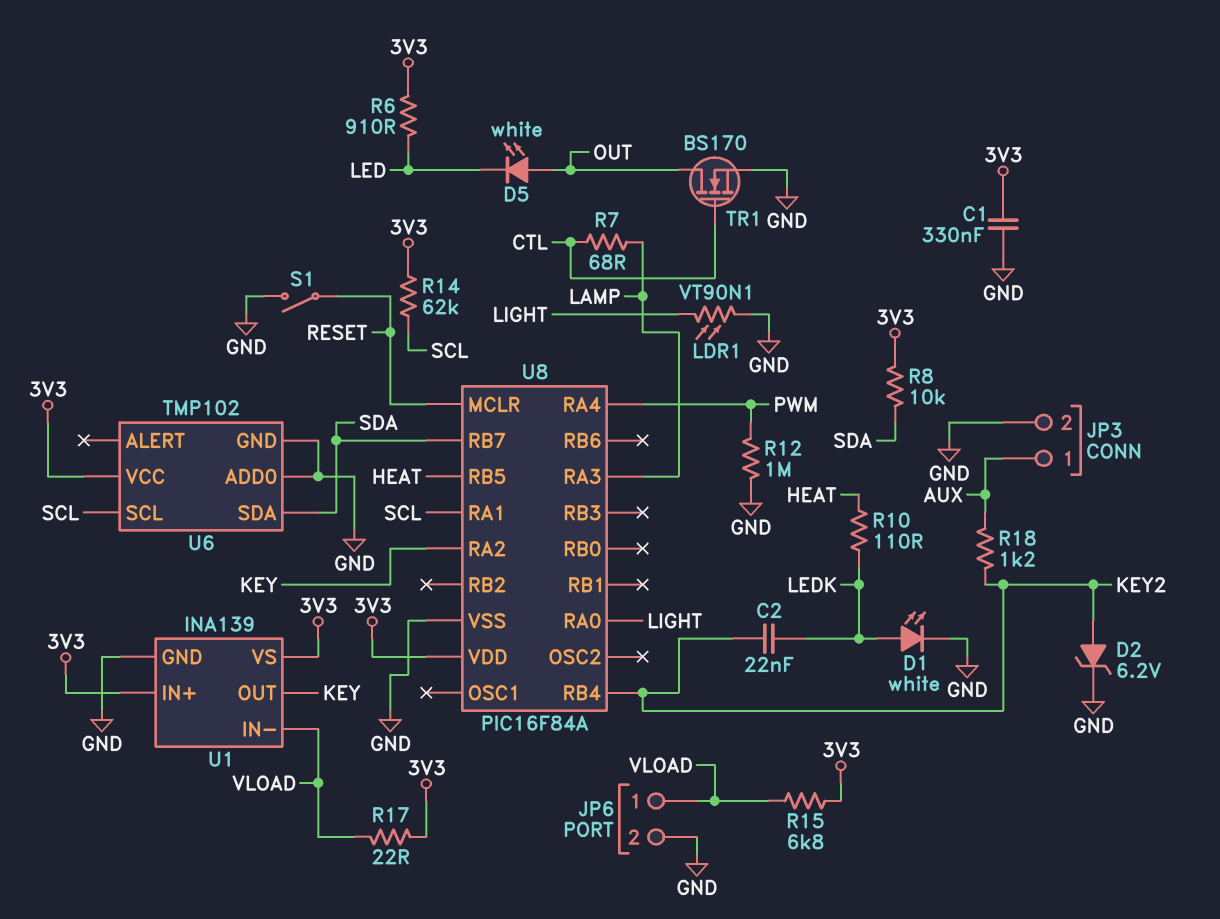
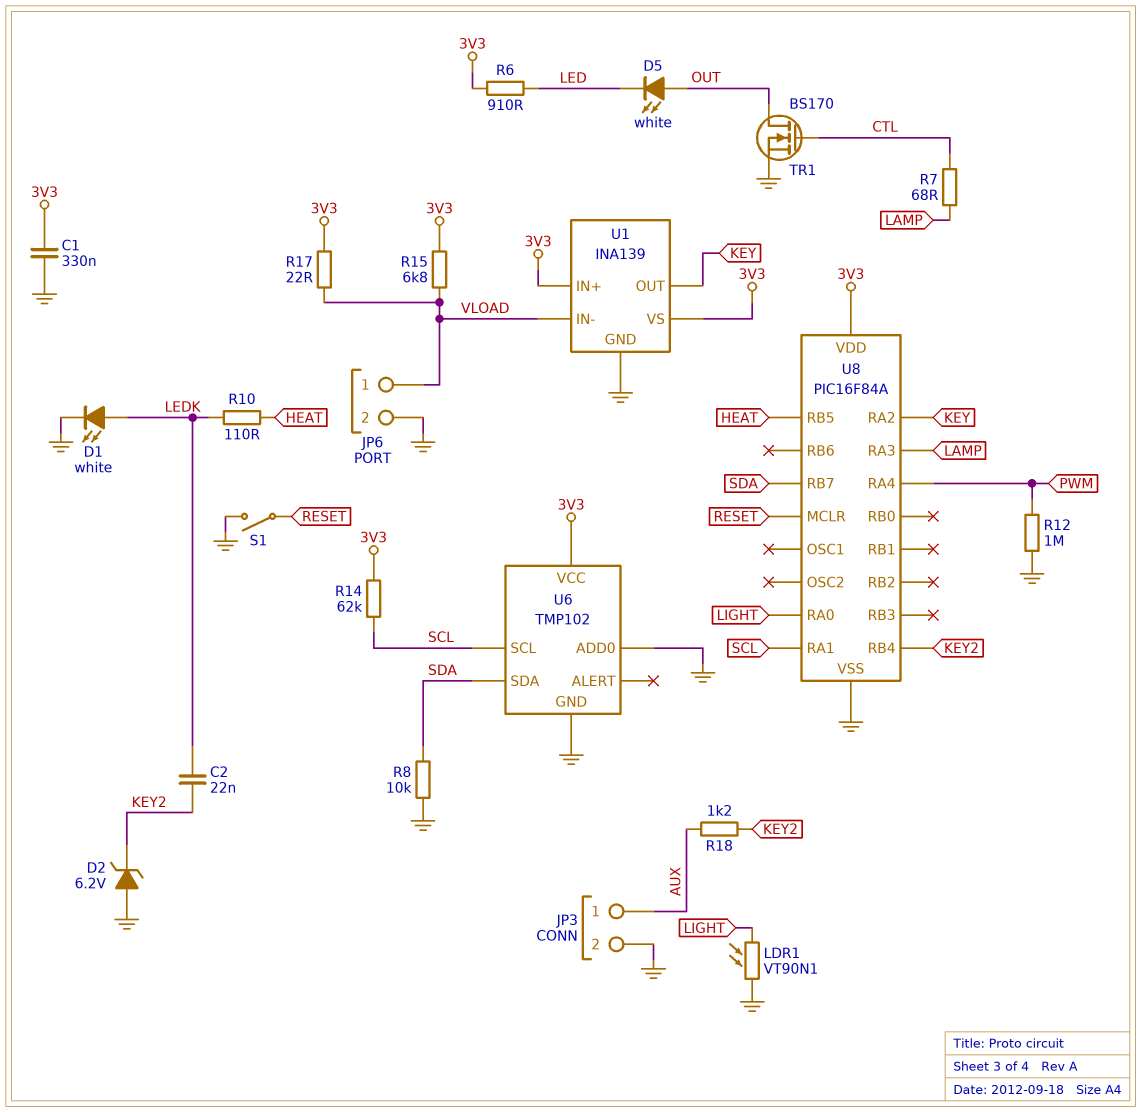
D2: zener 6.2V (A KEY2, K GND) -> zener 6.2V (A GND, K KEY2)
R8: 10k (3V3, SDA) -> 10k (GND, SDA)

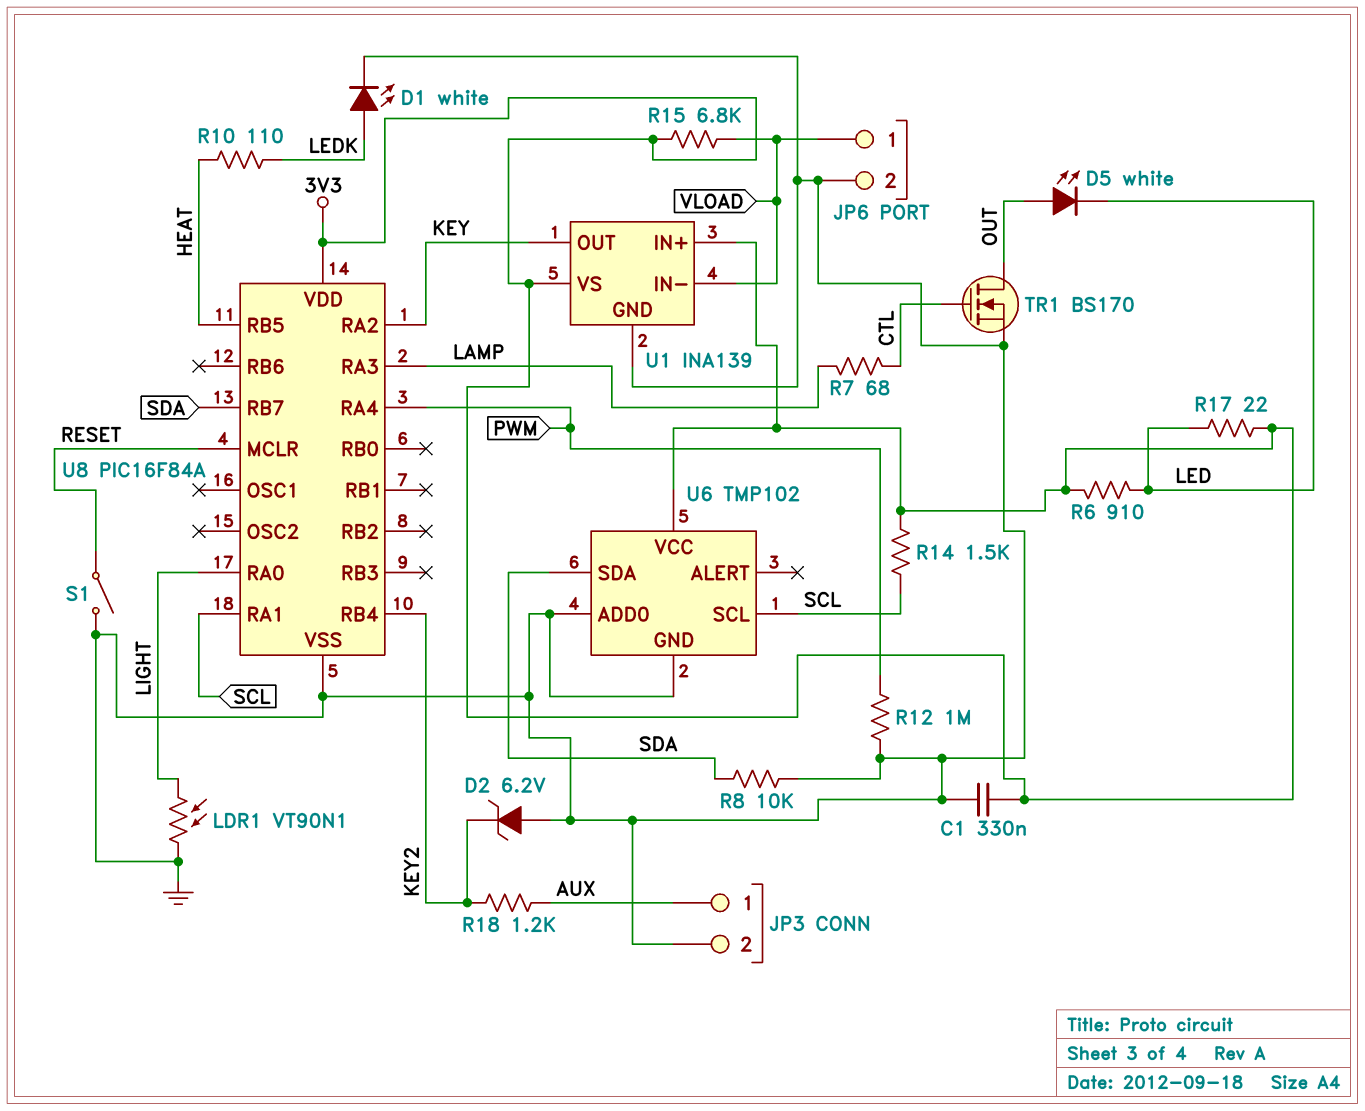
C2: 22nF (KEY2, LEDK) -> none
R14: 62k (3V3, SCL) -> 1.5k (3V3, SCL)
R17: 22 (3V3, VLOAD) -> 22 (3V3, LED)

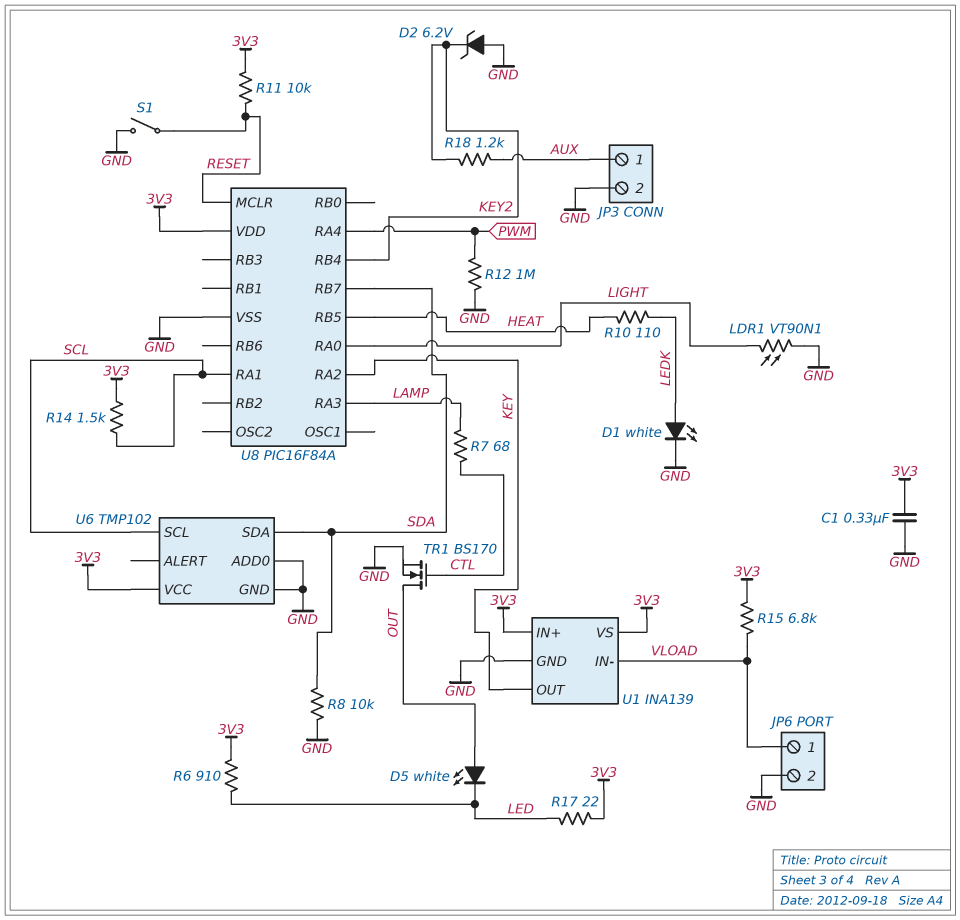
R11: none -> 10k (3V3, RESET)

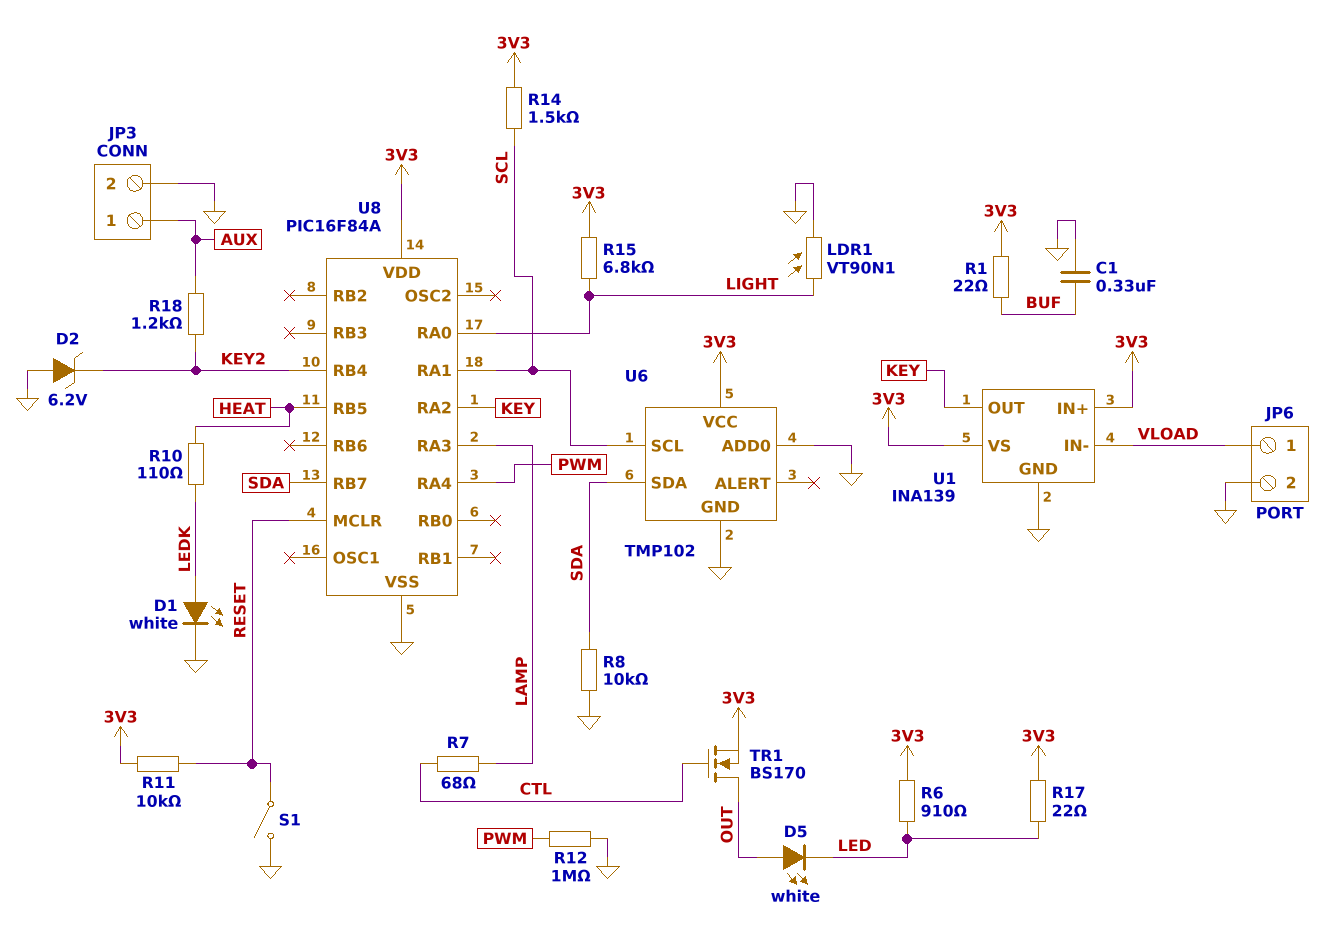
C1: 330nF (3V3, GND) -> 330nF (BUF, GND)
R1: none -> 22 (3V3, BUF)
R15: 6.8k (3V3, VLOAD) -> 6.8k (3V3, LIGHT)
TR1: NMOS BS170 (G CTL, D OUT, S GND) -> NMOS BS170 (G CTL, D OUT, S 3V3)

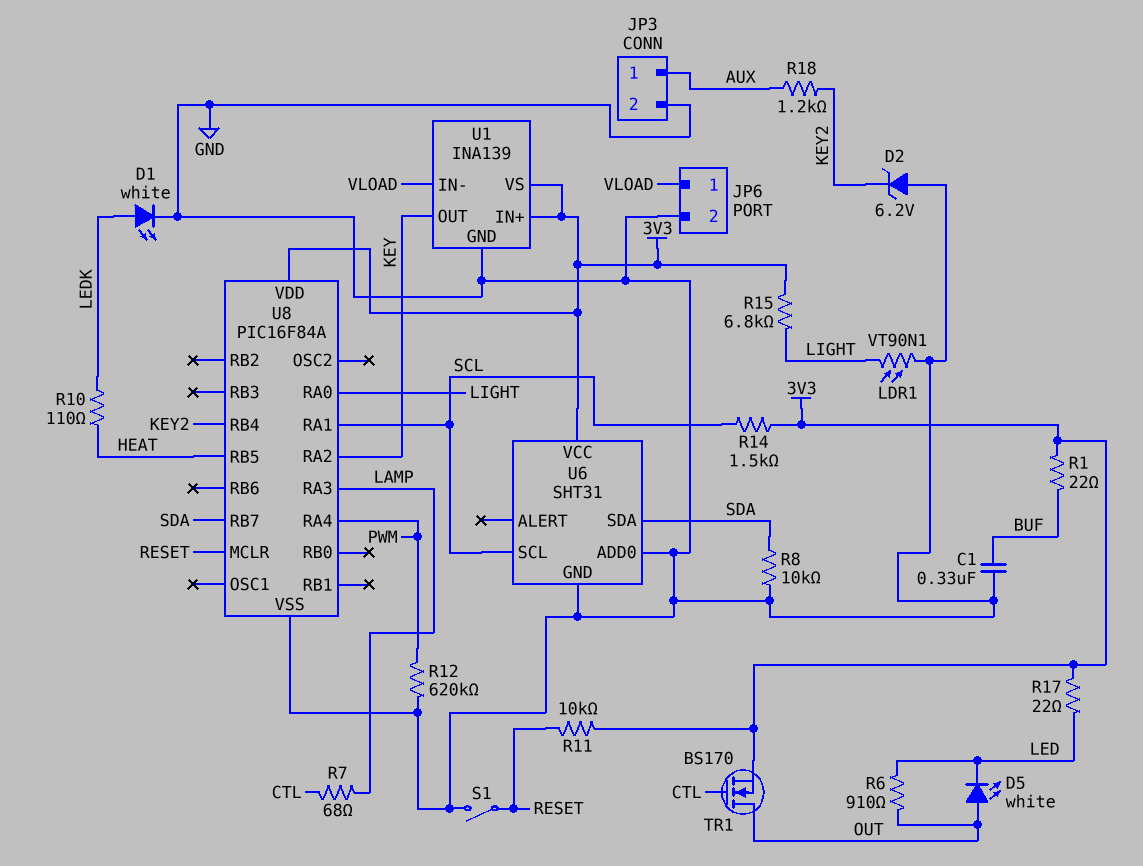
R6: 910 (3V3, LED) -> 910 (LED, OUT)
R12: 1M (GND, PWM) -> 620k (GND, PWM)
U6: TMP102 -> SHT31

